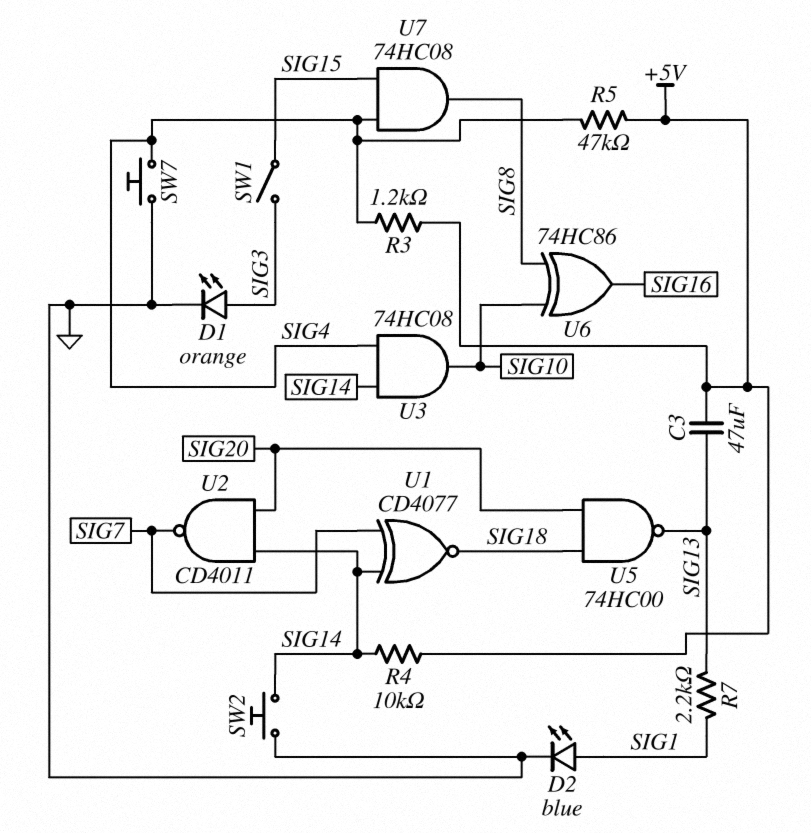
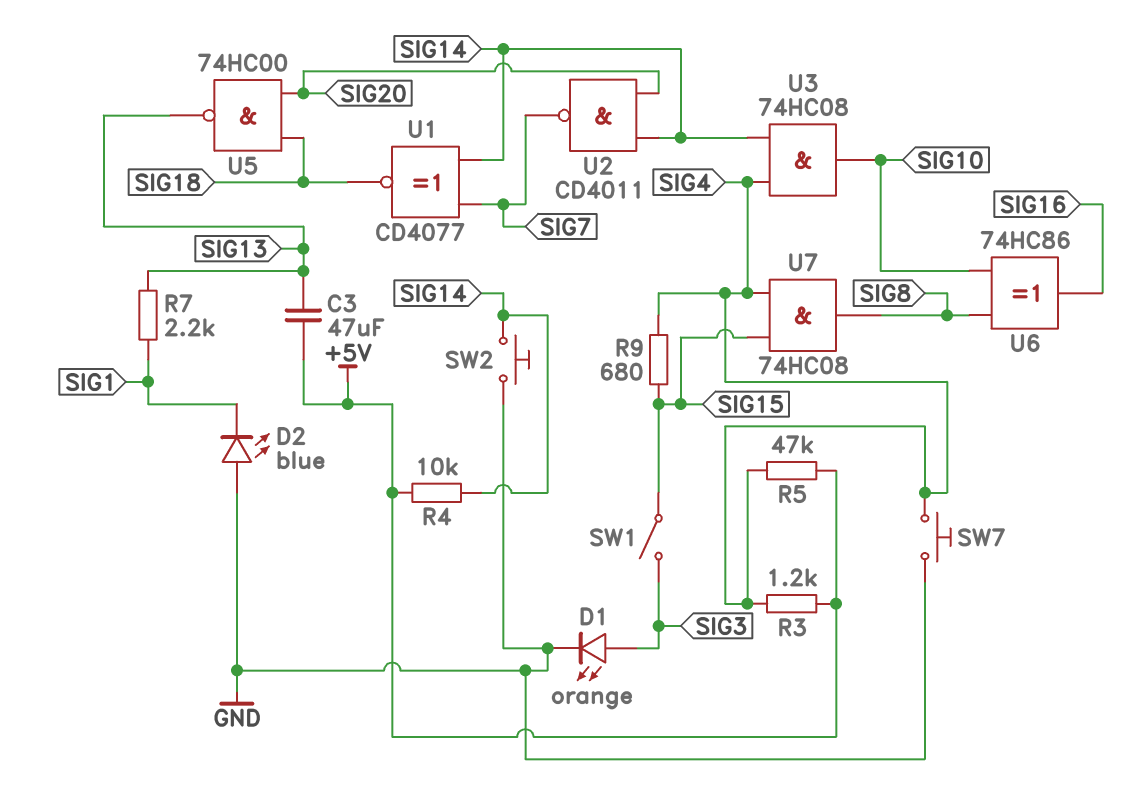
D2: LED blue (A SIG1, K GND) -> LED blue (A GND, K SIG1)
R9: none -> 680 (SIG4, SIG15)

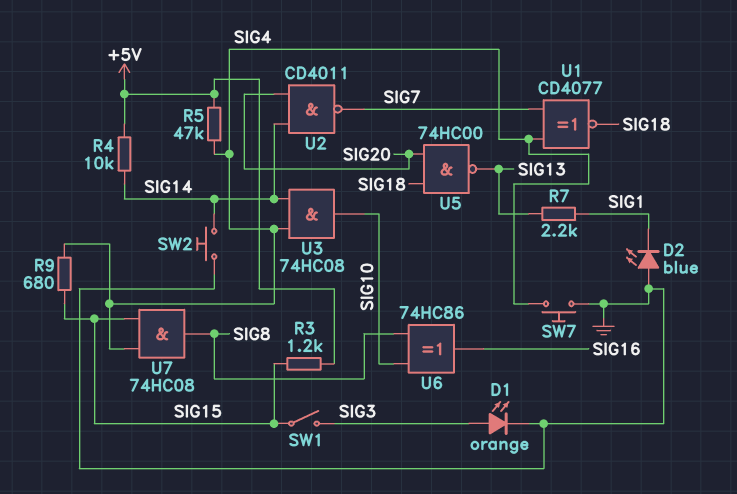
C3: 47uF (+5V, SIG13) -> none
R3: 1.2k (+5V, SIG4) -> 1.2k (+5V, SIG15)
U1: XNOR CD4077 (in SIG7, in SIG14, out SIG18) -> XNOR CD4077 (in SIG4, in SIG7, out SIG18)

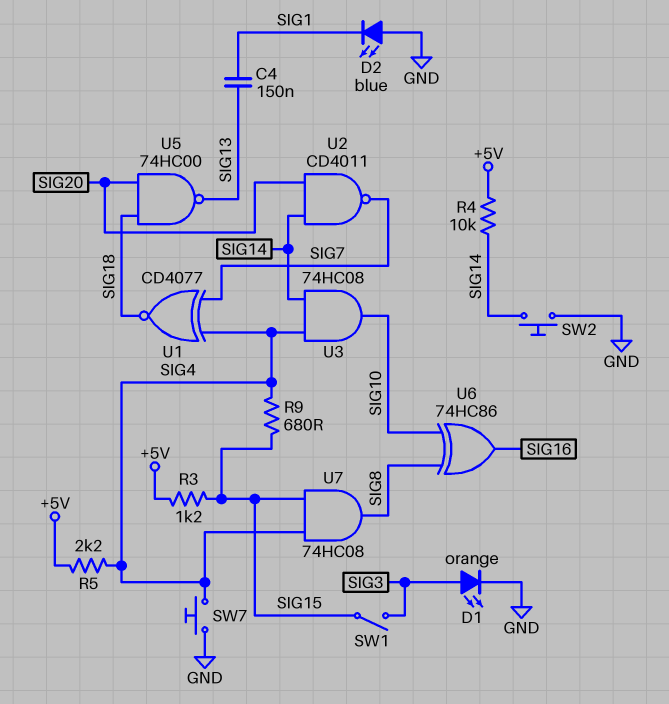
C4: none -> 150nF (SIG1, SIG13)
R5: 47k (+5V, SIG4) -> 2.2k (+5V, SIG4)
R7: 2.2k (SIG1, SIG13) -> none

